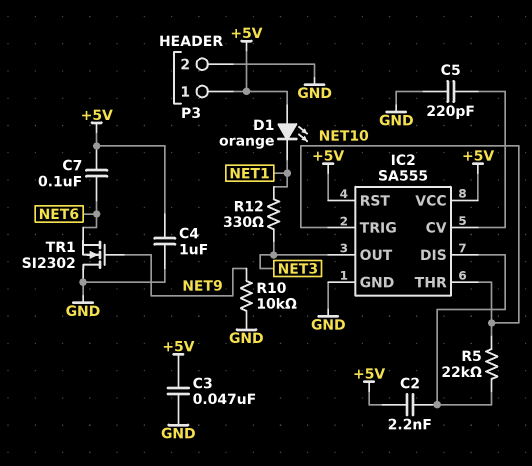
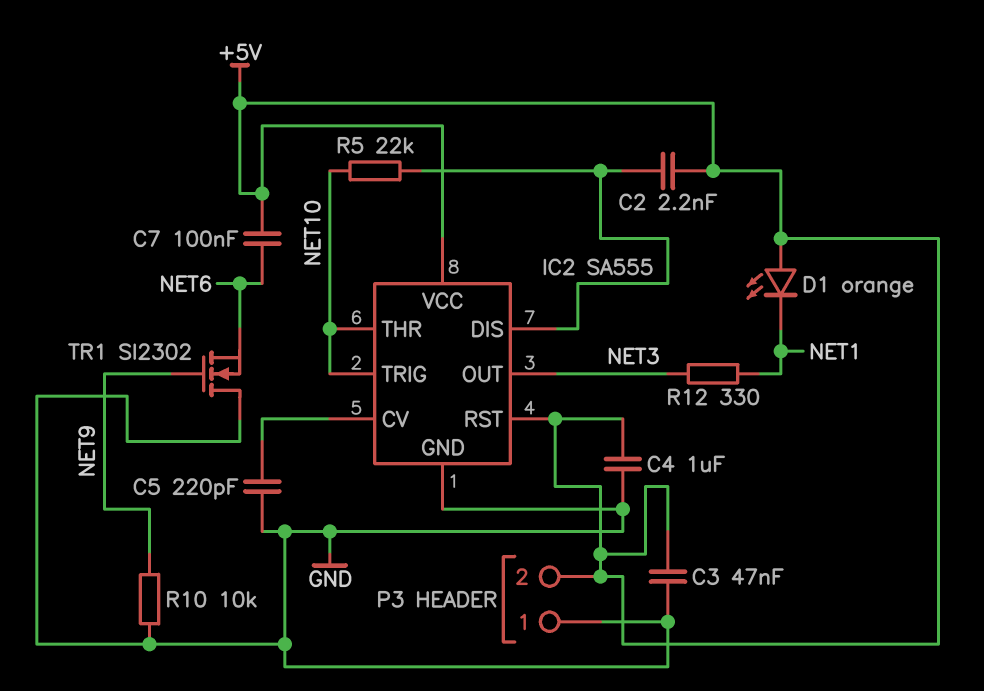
P3 pin 1: +5V -> GND
P3 pin 2: GND -> +5V

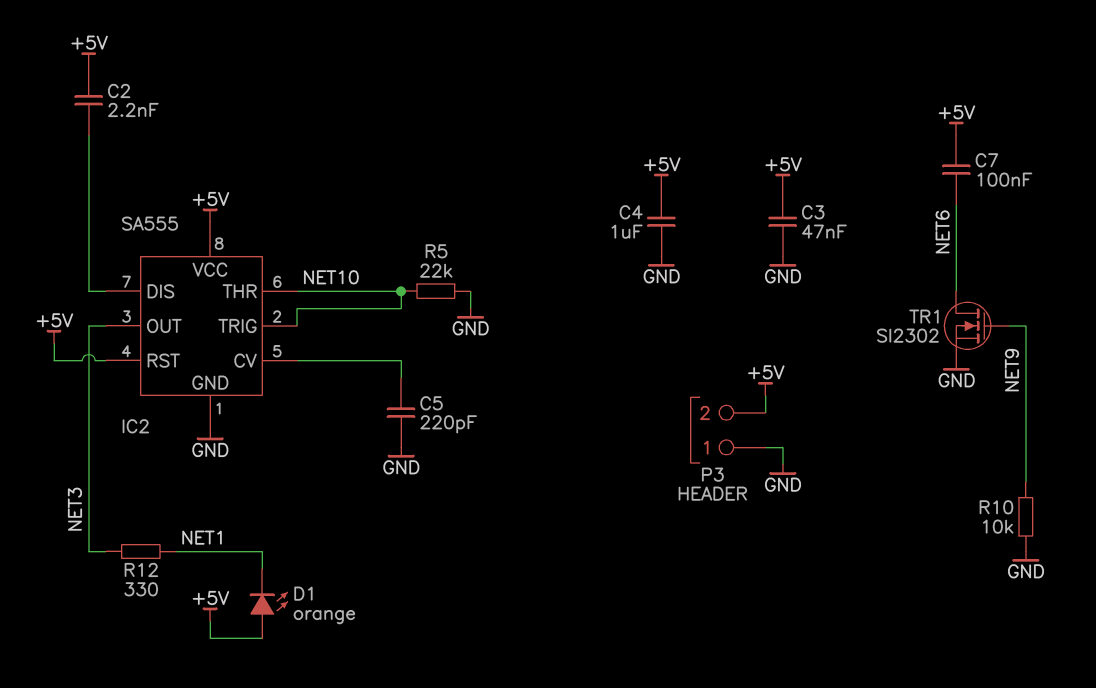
R5: 22k (IC2/DIS, NET10) -> 22k (GND, NET10)
TR1: NMOS SI2302 (G NET9, D GND, S NET6) -> NMOS SI2302 (G NET9, D NET6, S GND)

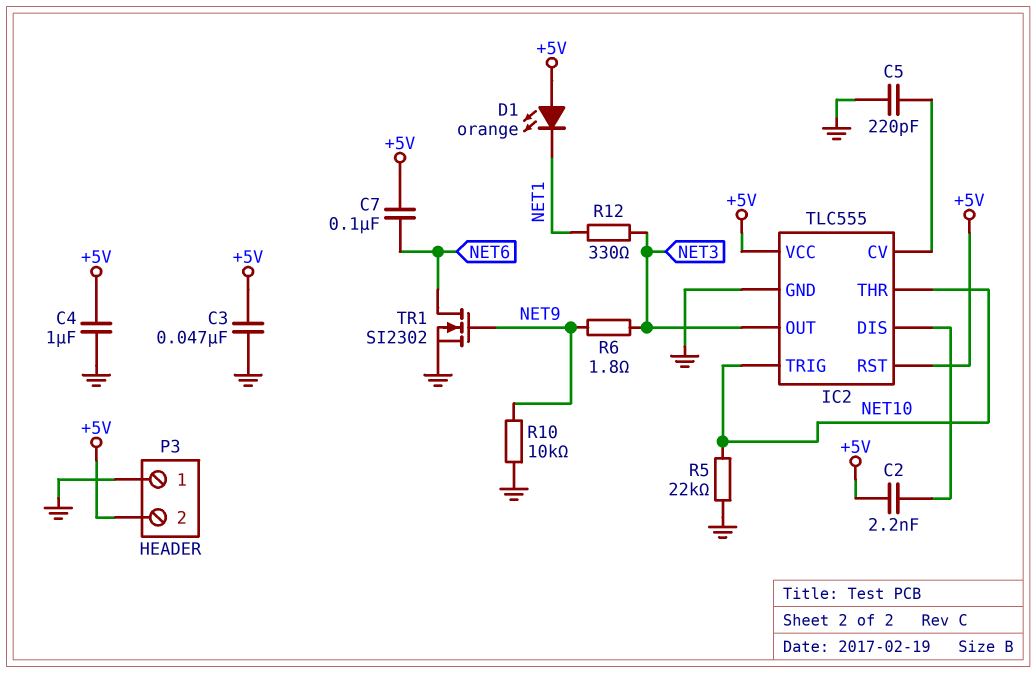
IC2: SA555 -> TLC555
R6: none -> 1.8 (NET3, NET9)

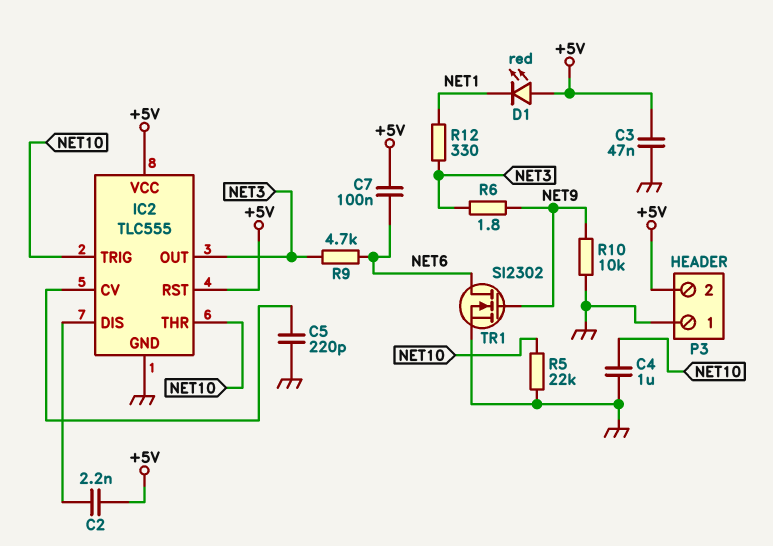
C4: 1uF (+5V, GND) -> 1uF (GND, NET10)
D1: LED orange (A +5V, K NET1) -> LED red (A +5V, K NET1)
R9: none -> 4.7k (NET3, NET6)

